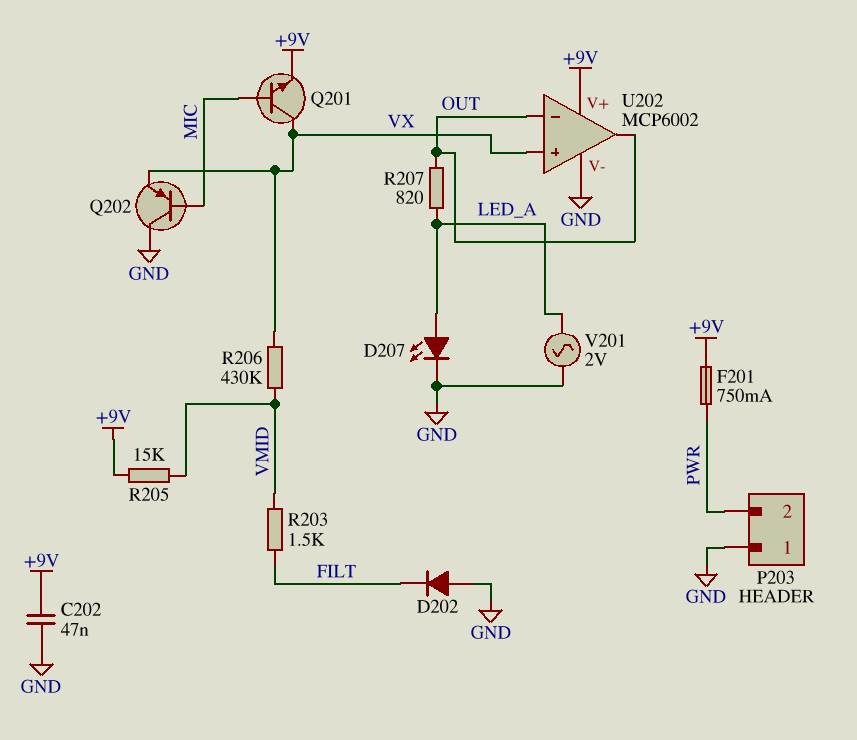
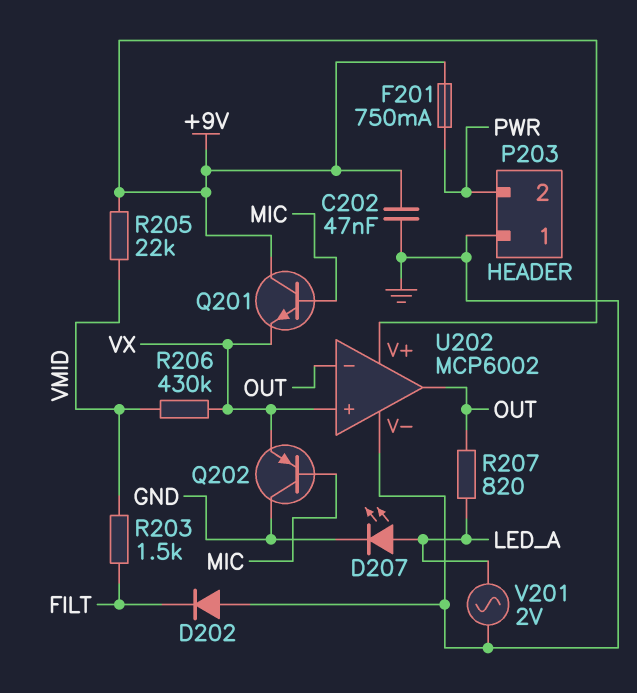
Q201: NPN (B MIC, C VX, E +9V) -> NPN (B MIC, C +9V, E VX)
R205: 15k (+9V, VMID) -> 22k (+9V, VMID)

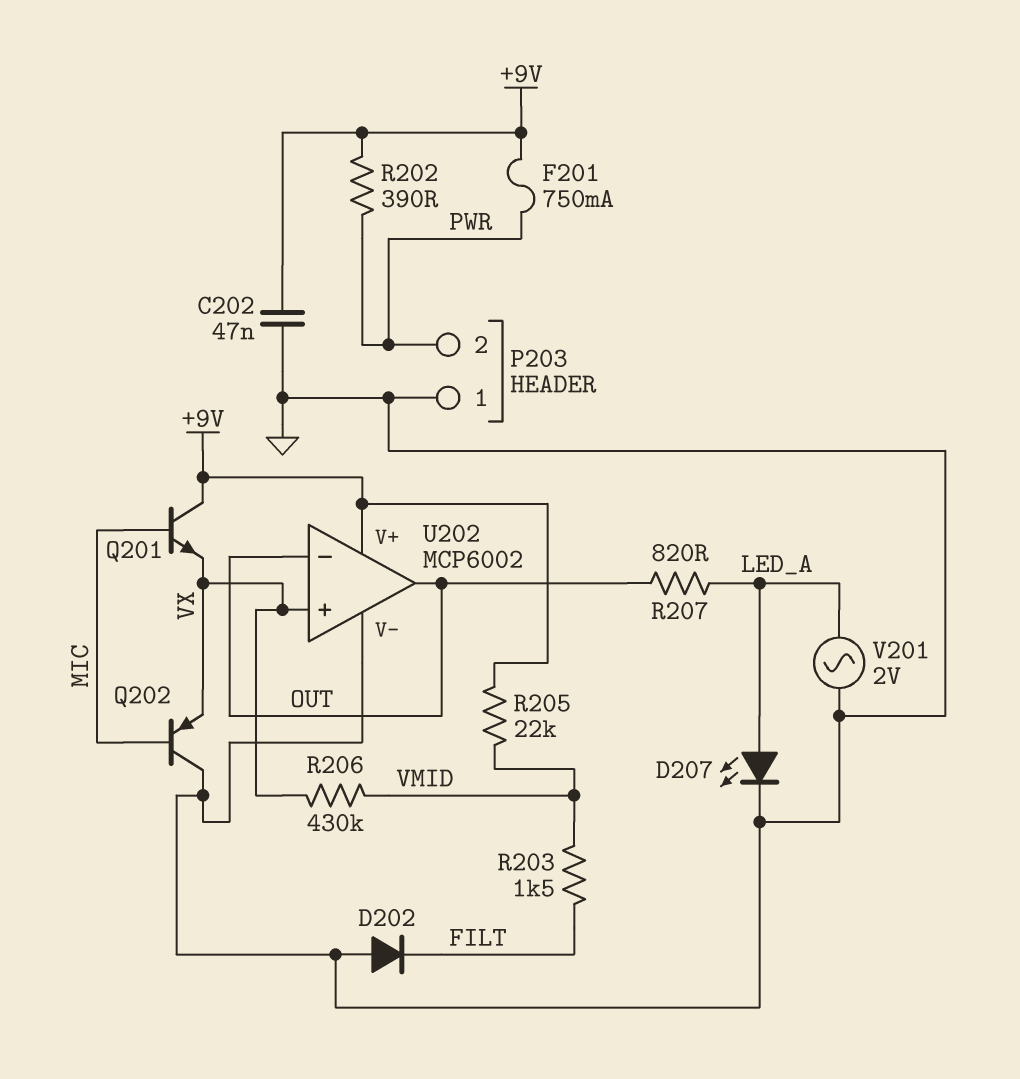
R202: none -> 390 (+9V, PWR)

